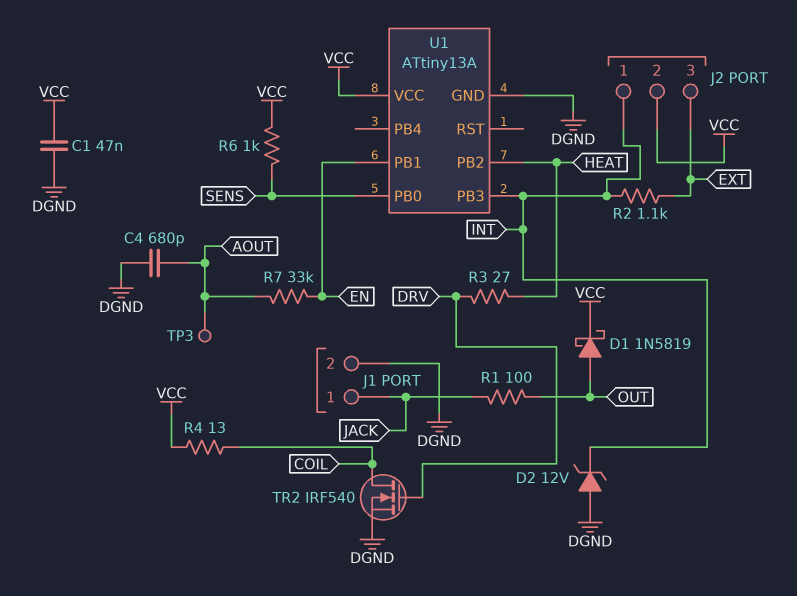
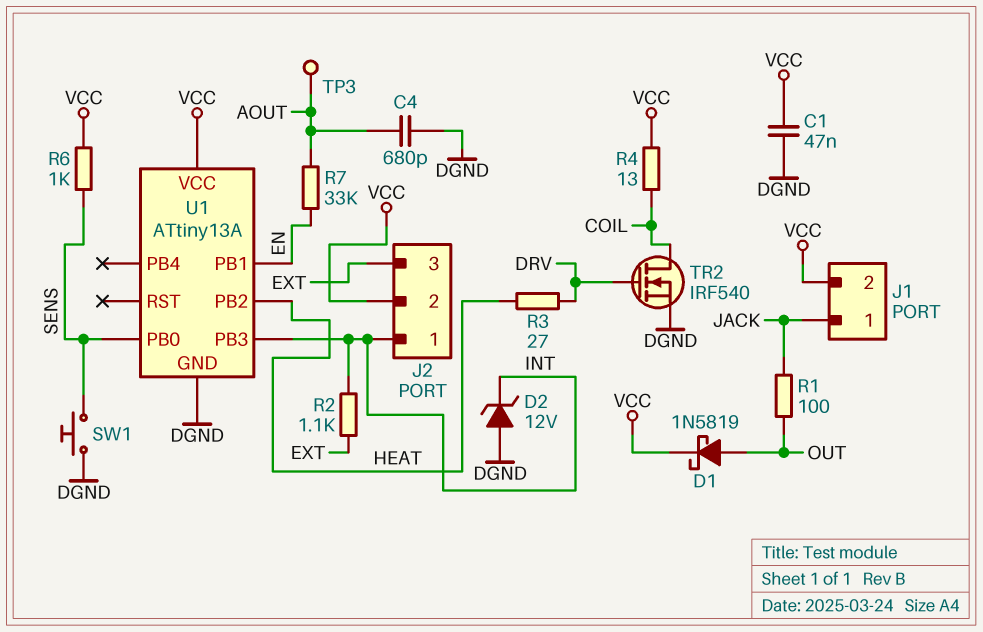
J1 pin 2: DGND -> VCC
SW1: none -> button (DGND, SENS)

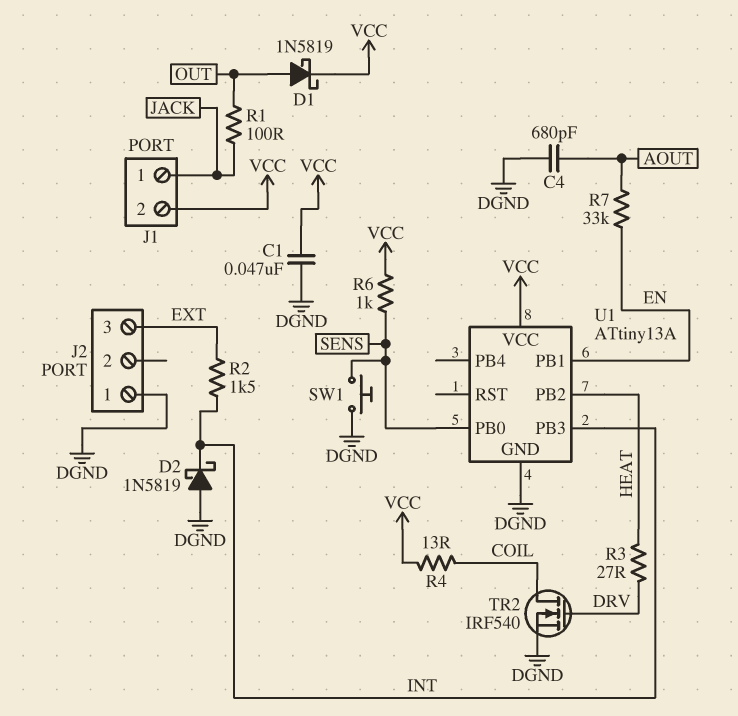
D2: zener 12V (A DGND, K INT) -> schottky 1N5819 (A DGND, K INT)
J2 pin 1: INT -> DGND
J2 pin 2: VCC -> none
R2: 1.1k (EXT, INT) -> 1.5k (EXT, INT)
TP3: test point (AOUT) -> none

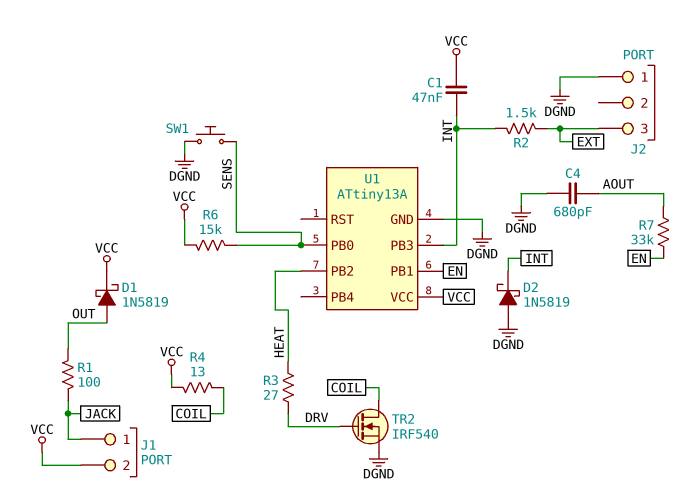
C1: 47nF (DGND, VCC) -> 47nF (INT, VCC)
R6: 1k (SENS, VCC) -> 15k (SENS, VCC)

